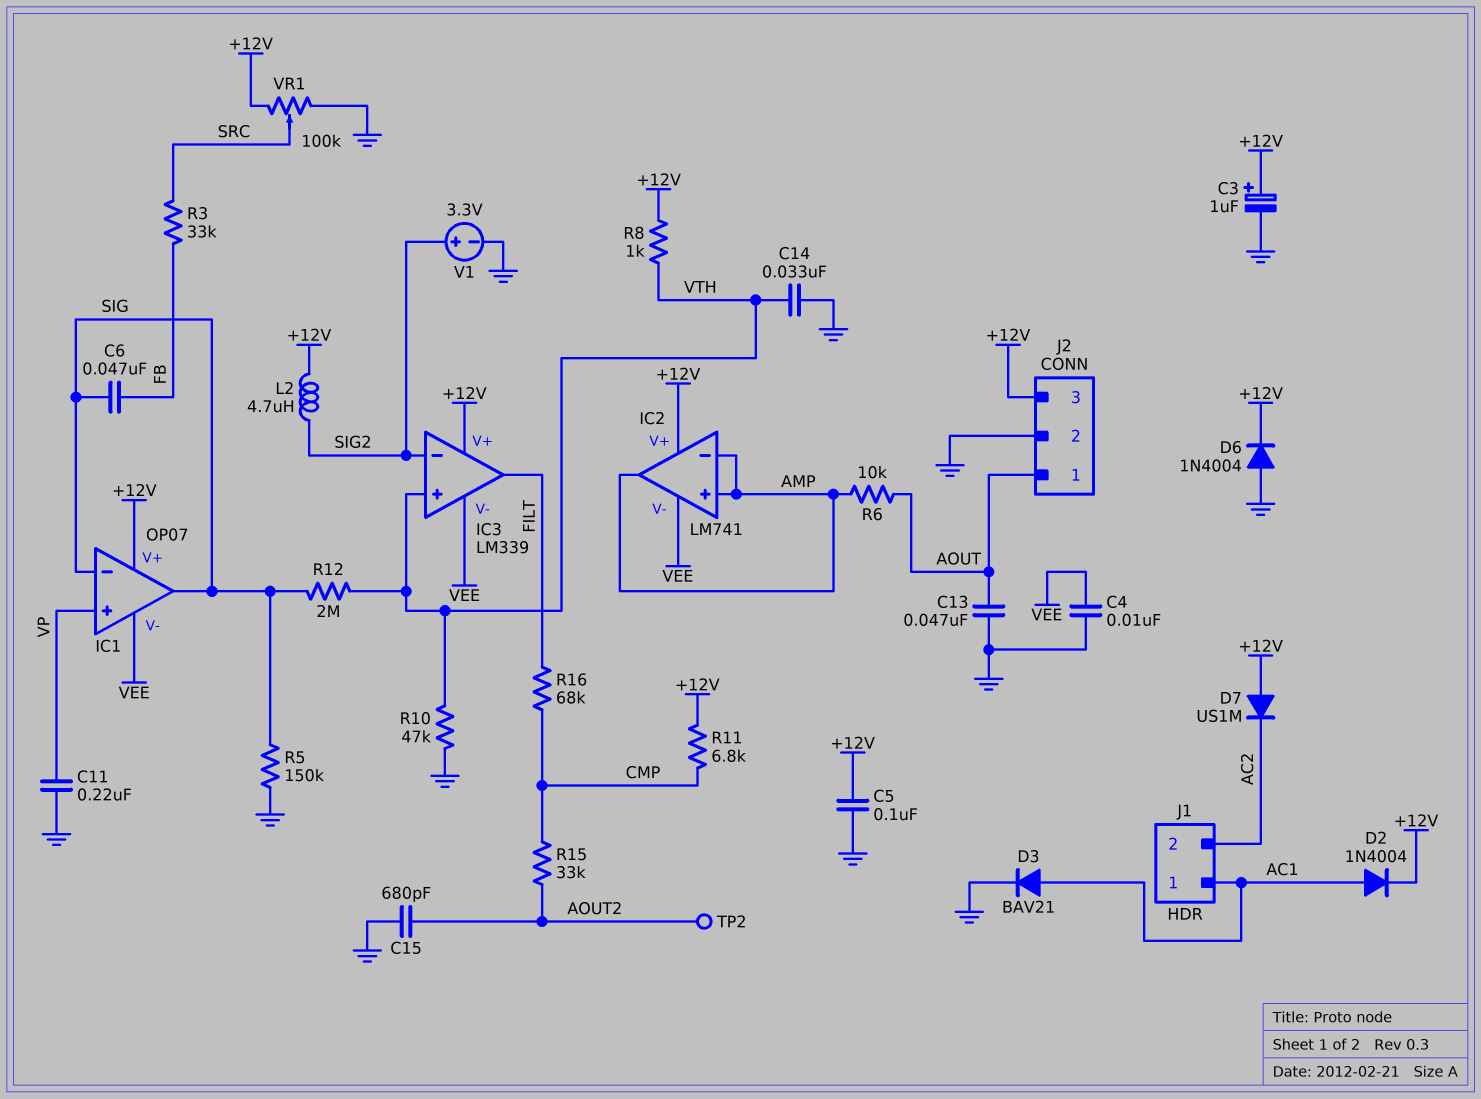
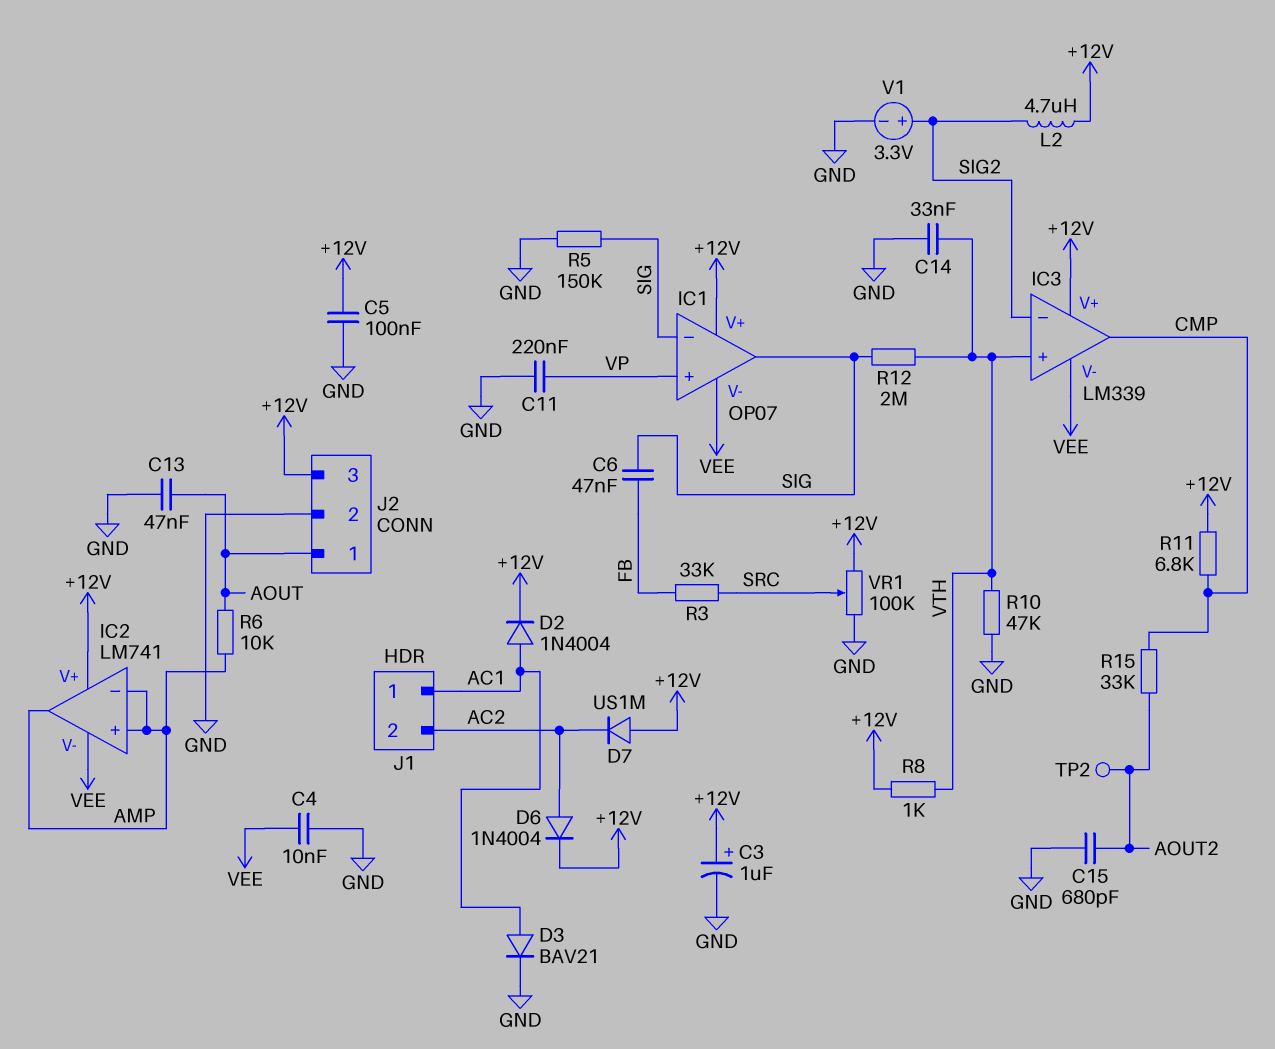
D6: diode 1N4004 (A GND, K +12V) -> diode 1N4004 (A AC2, K +12V)
IC3 pin out: FILT -> CMP
R16: 68k (CMP, FILT) -> none

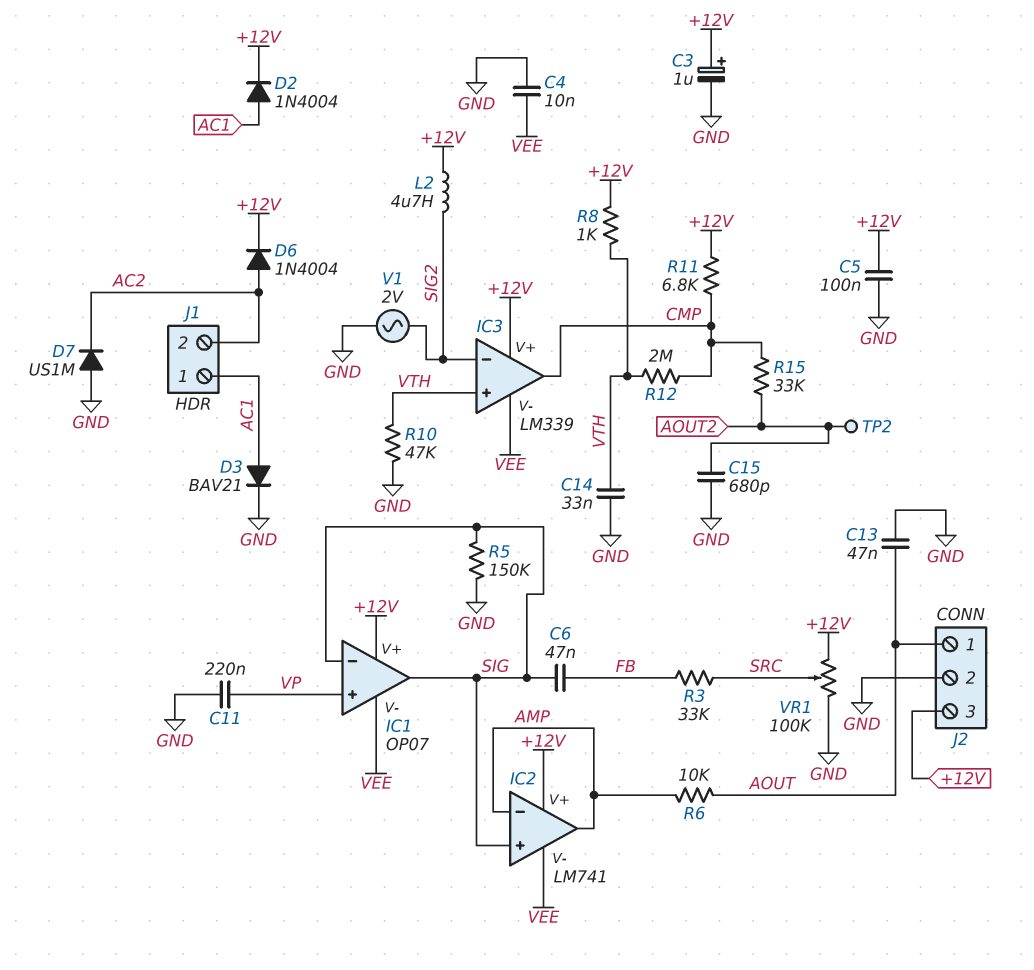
D7: diode US1M (A +12V, K AC2) -> diode US1M (A GND, K AC2)
IC2 pin in+: AMP -> SIG
R12: 2M (SIG, VTH) -> 2M (CMP, VTH)
V1: 3.3V (plus SIG2, minus GND) -> AC 2V (GND, SIG2)

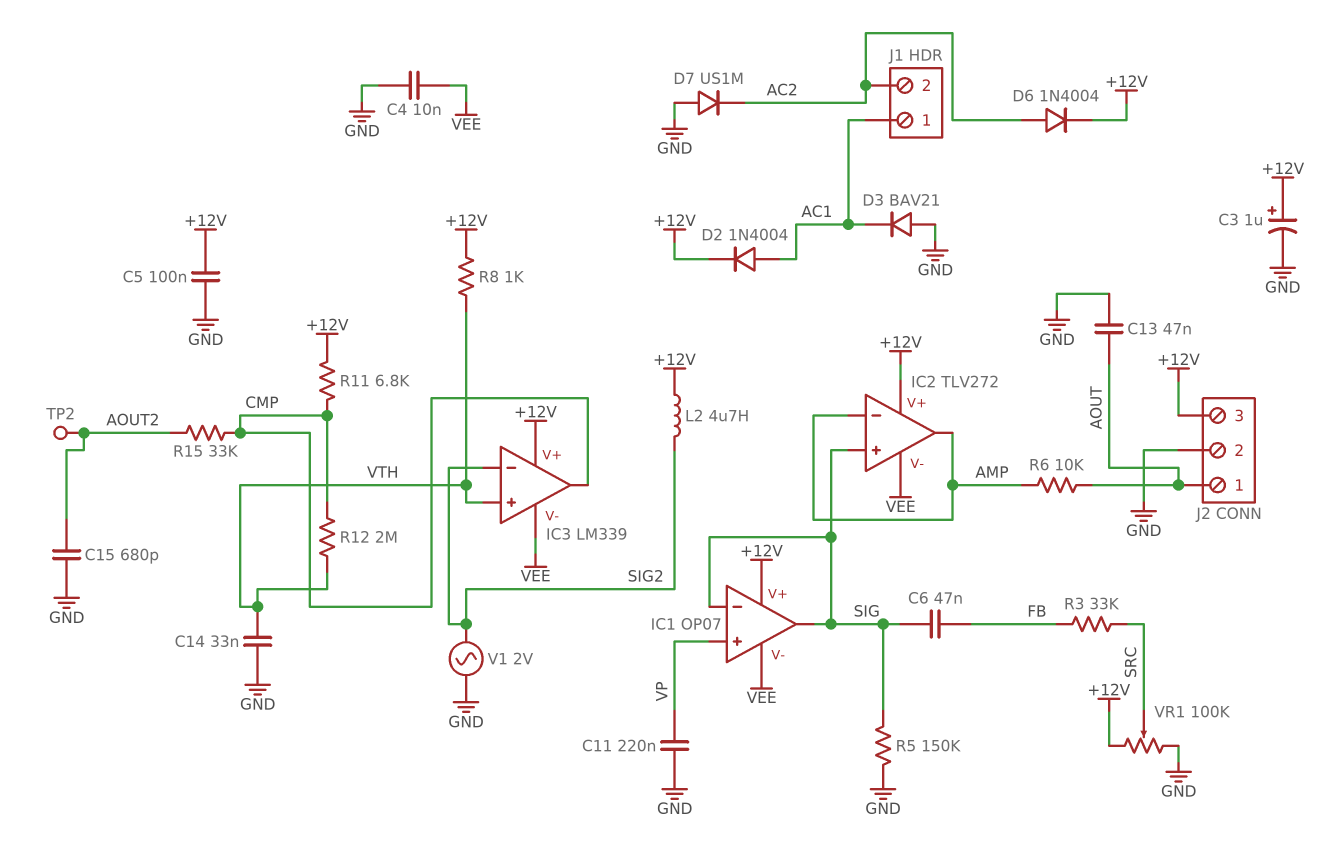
D3: diode BAV21 (A AC1, K GND) -> diode BAV21 (A GND, K AC1)
IC2: LM741 -> TLV272
R10: 47k (GND, VTH) -> none

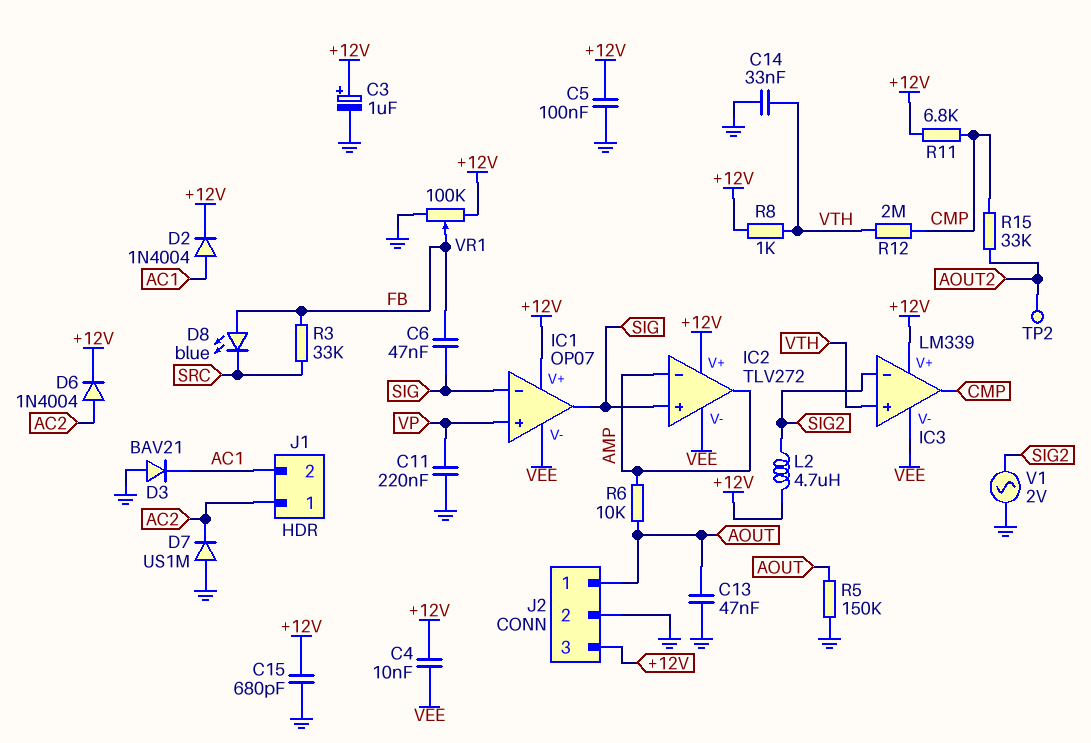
C4: 10nF (GND, VEE) -> 10nF (+12V, VEE)
C15: 680pF (AOUT2, GND) -> 680pF (+12V, GND)
D8: none -> LED blue (A FB, K SRC)
J1 pin 1: AC1 -> AC2
J1 pin 2: AC2 -> AC1
R5: 150k (GND, SIG) -> 150k (AOUT, GND)
VR1: 100k (+12V, GND, wiper SRC) -> 100k (+12V, GND, wiper FB)

